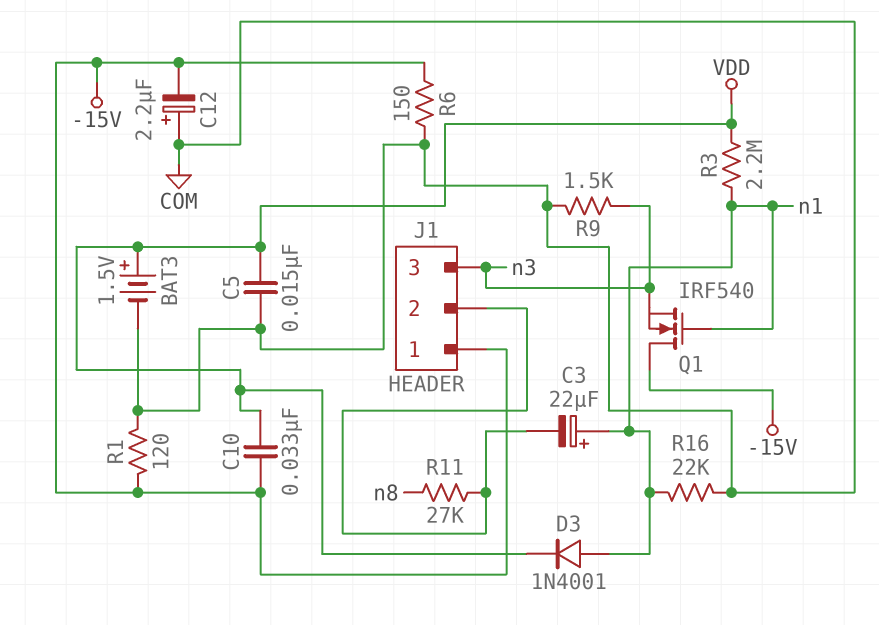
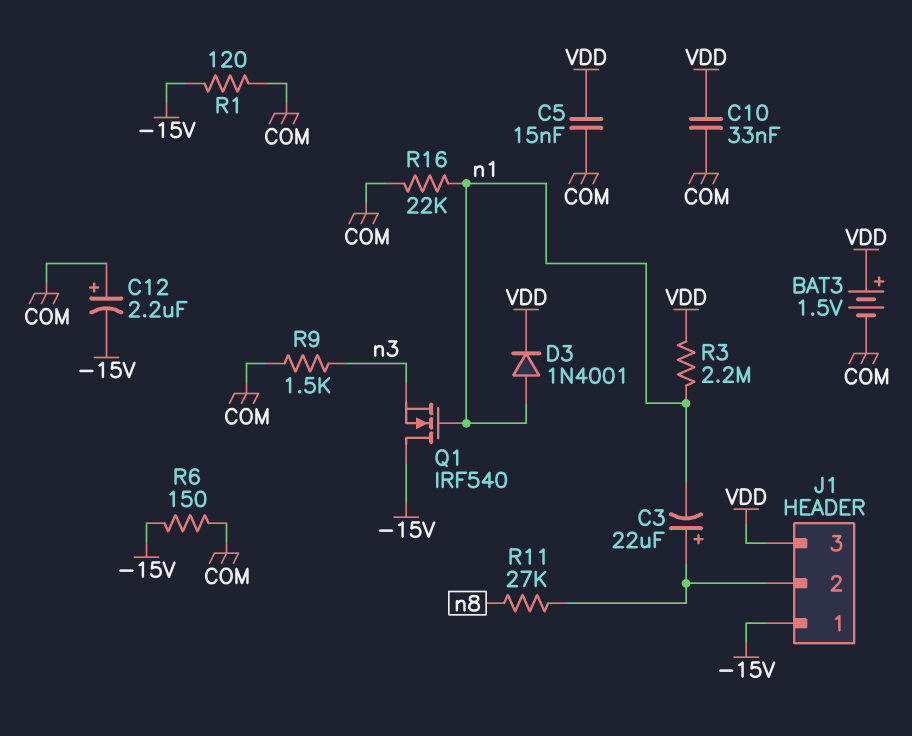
C3: 22uF (plus n1, minus J1/2) -> 22uF (plus J1/2, minus n1)
C10: 33nF (-15V, VDD) -> 33nF (COM, VDD)
J1 pin 3: n3 -> VDD

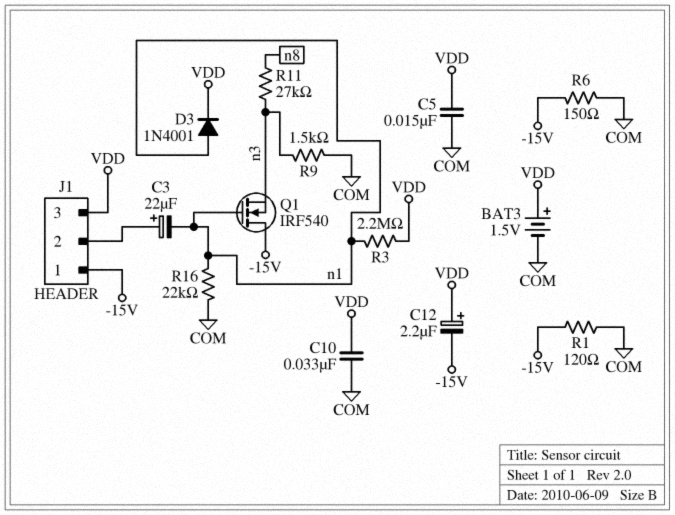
C12: 2.2uF (plus COM, minus -15V) -> 2.2uF (plus VDD, minus -15V)
R11: 27k (J1/2, n8) -> 27k (n3, n8)

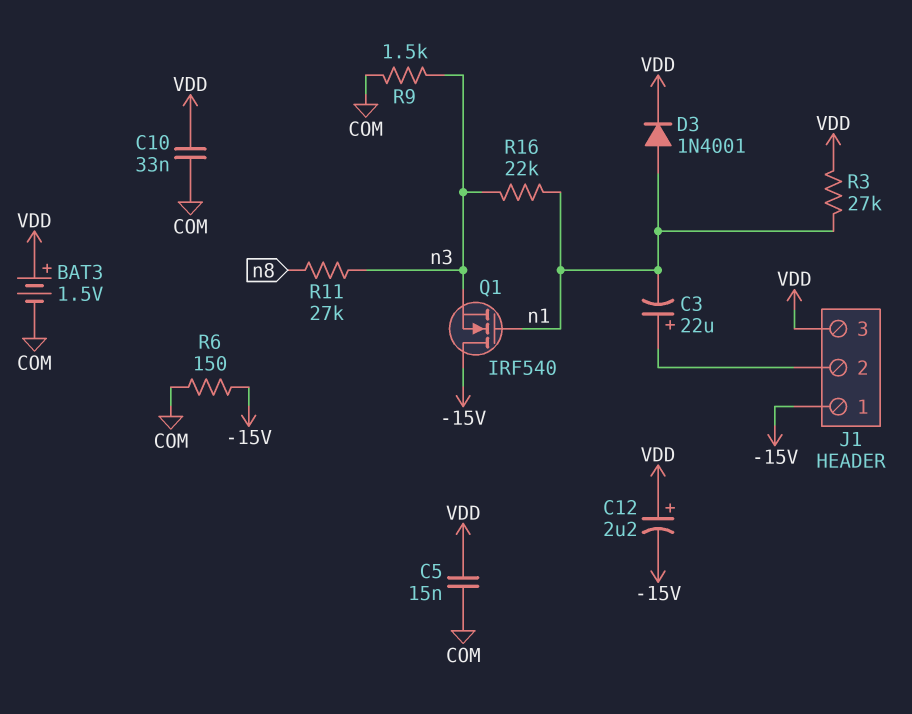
R1: 120 (-15V, COM) -> none
R3: 2.2M (VDD, n1) -> 27k (VDD, n1)
R16: 22k (COM, n1) -> 22k (n1, n3)

